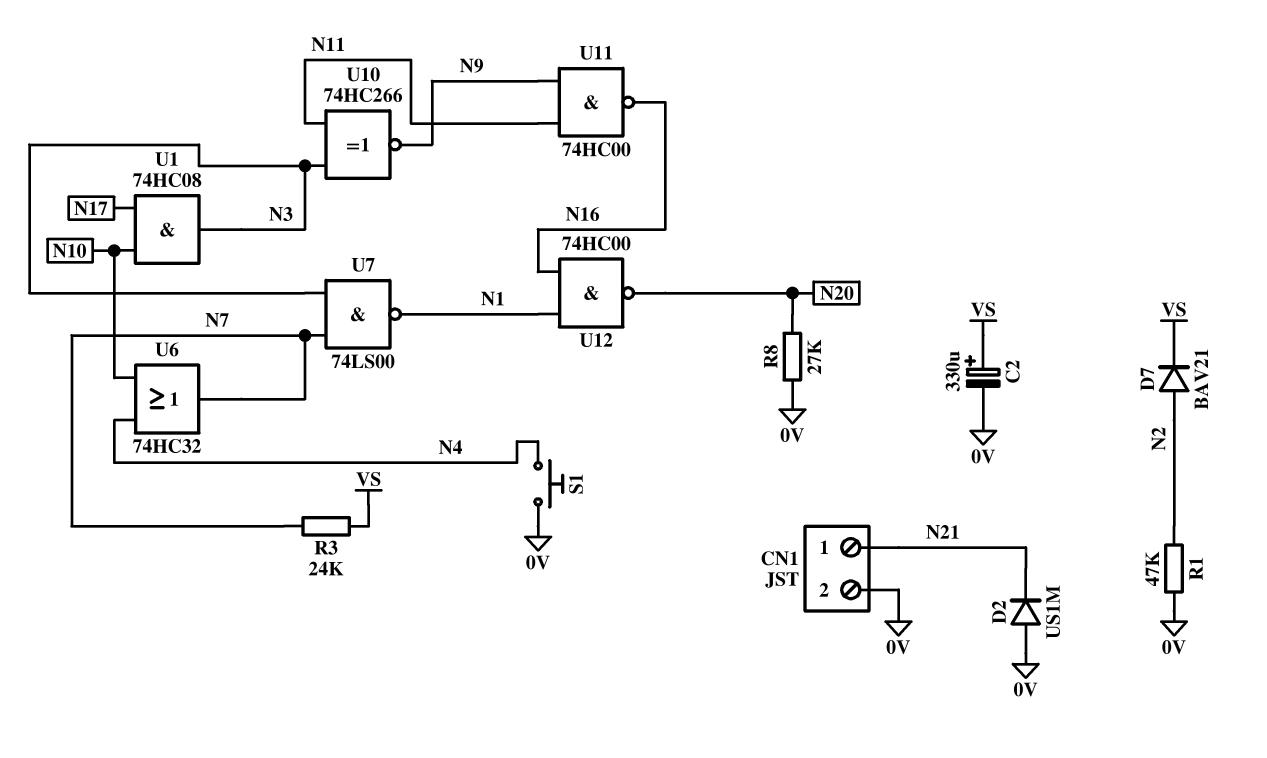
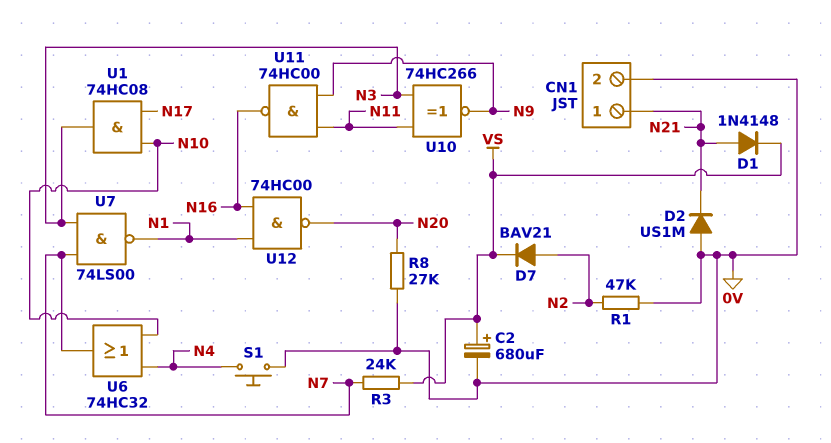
C2: 330uF (plus VS, minus 0V) -> 680uF (plus VS, minus 0V)
D1: none -> diode 1N4148 (A N21, K VS)

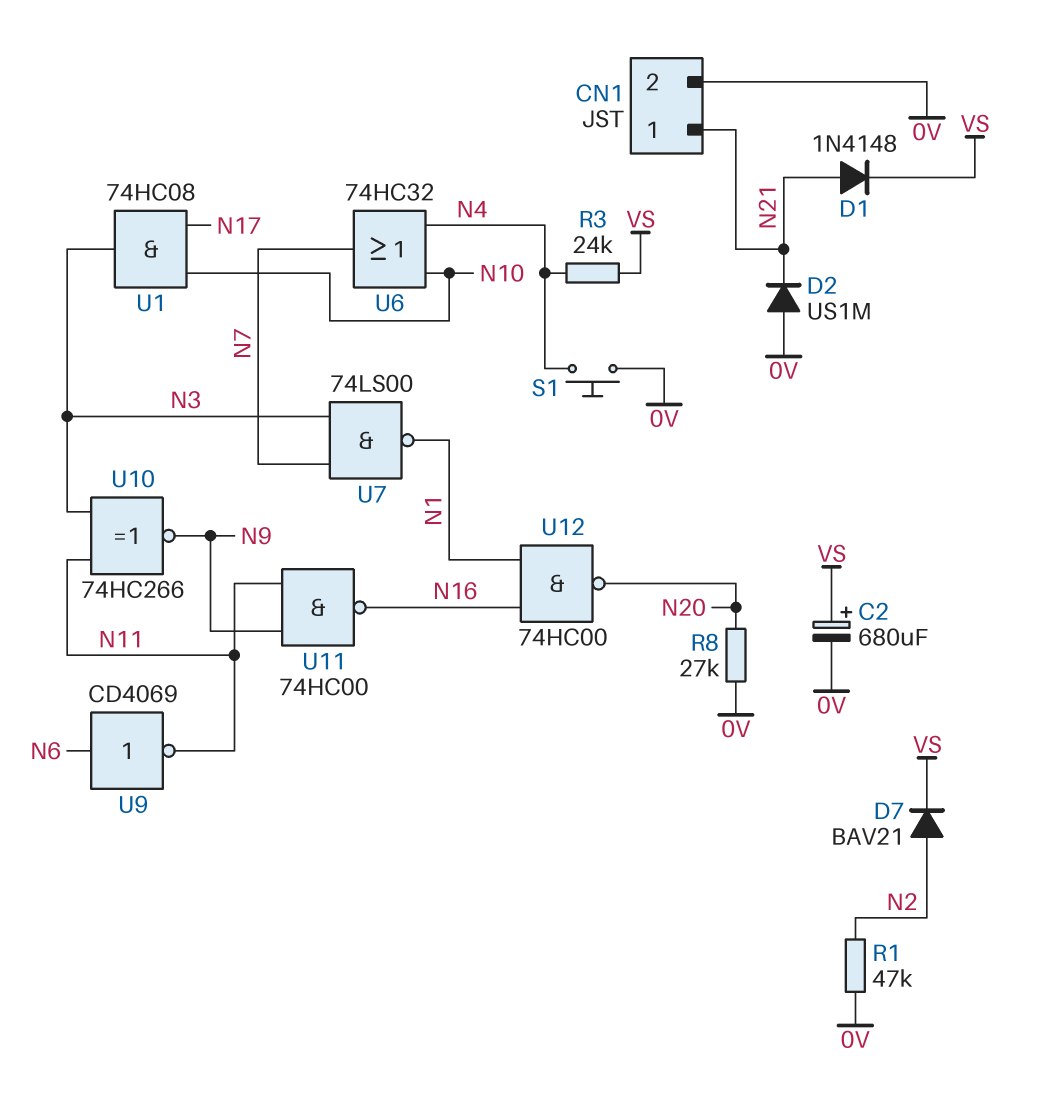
R3: 24k (N7, VS) -> 24k (N4, VS)
U9: none -> NOT CD4069 (in N6, out N11)

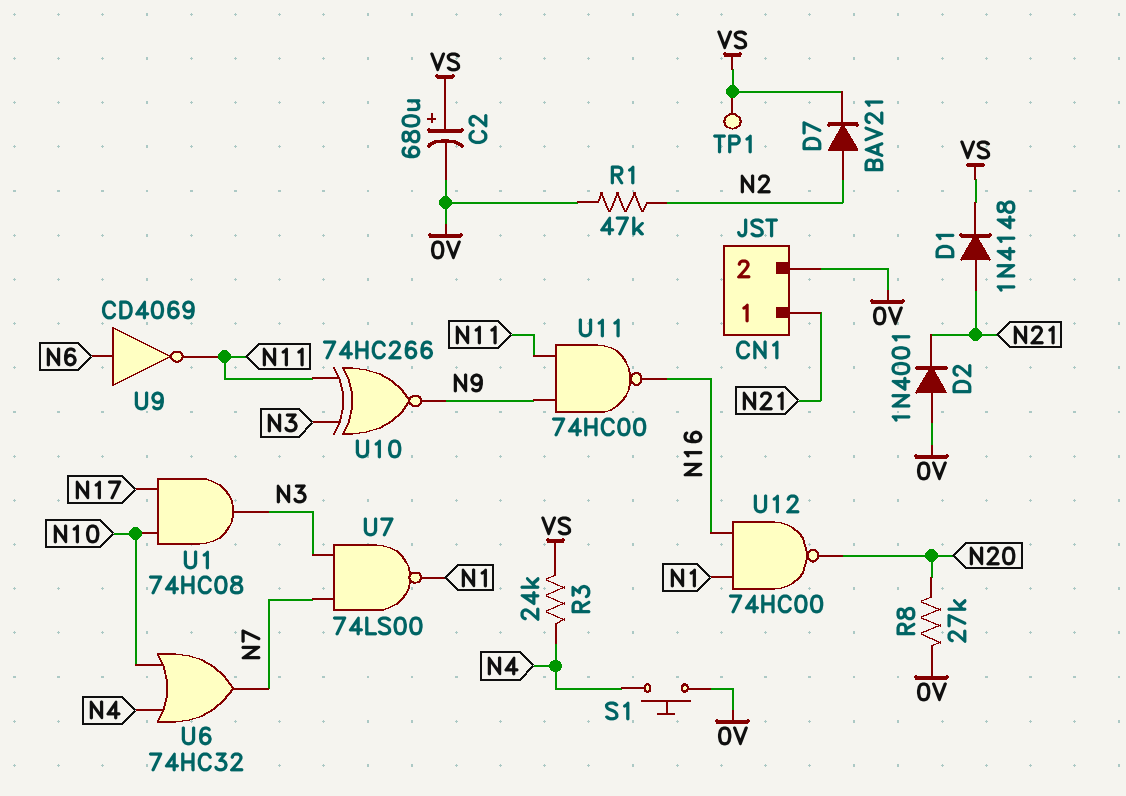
D2: diode US1M (A 0V, K N21) -> diode 1N4001 (A 0V, K N21)
TP1: none -> test point (VS)

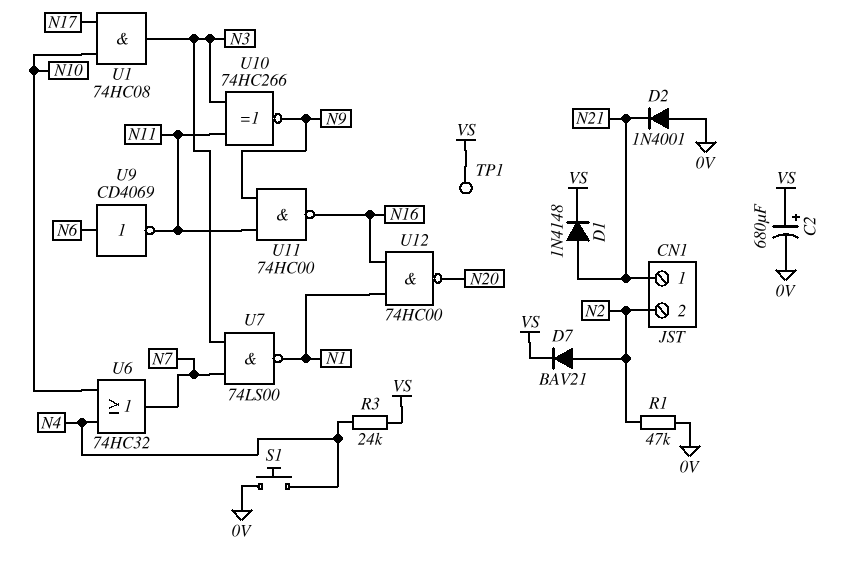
CN1 pin 2: 0V -> N2
R8: 27k (0V, N20) -> none

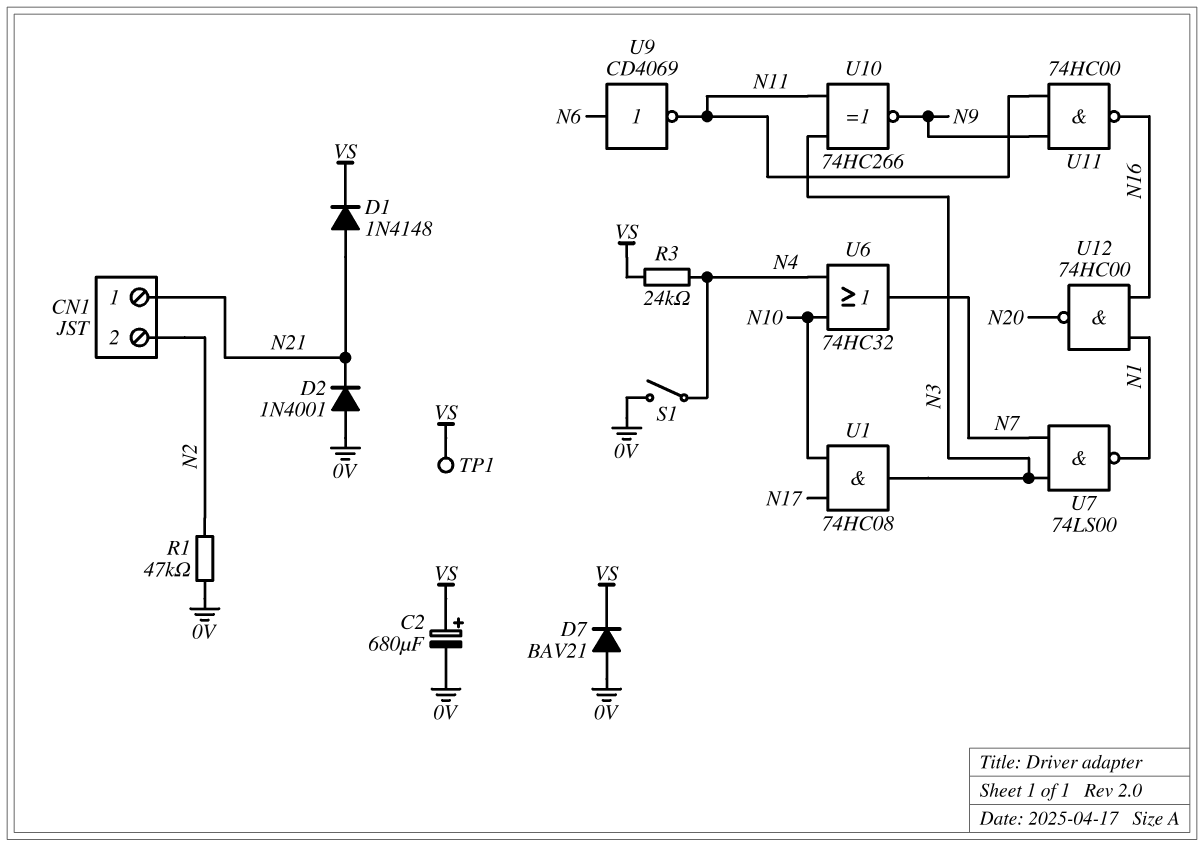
D7: diode BAV21 (A N2, K VS) -> diode BAV21 (A 0V, K VS)
S1: button (0V, N4) -> switch (0V, N4)

